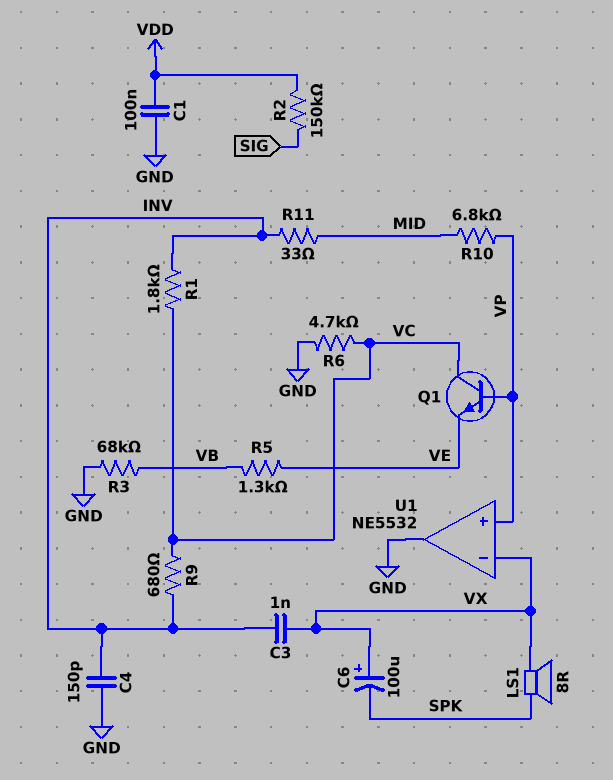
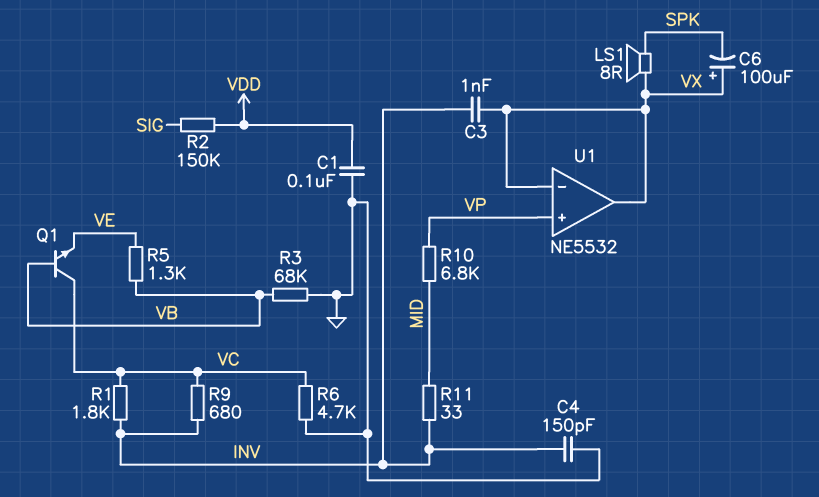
Q1: NPN (B VP, C VC, E VE) -> NPN (B VB, C VC, E VE)
U1 pin out: GND -> VX

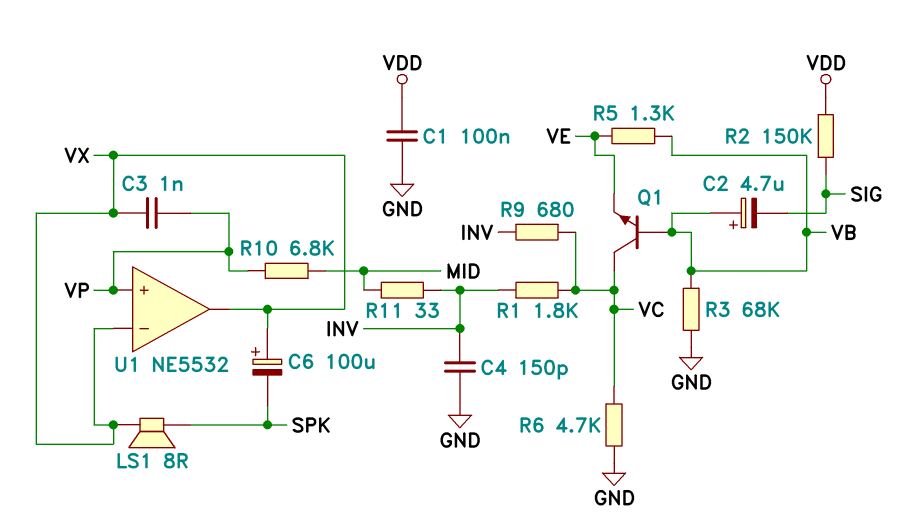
C2: none -> 4.7uF (plus VB, minus SIG)
C3: 1nF (INV, VX) -> 1nF (VP, VX)

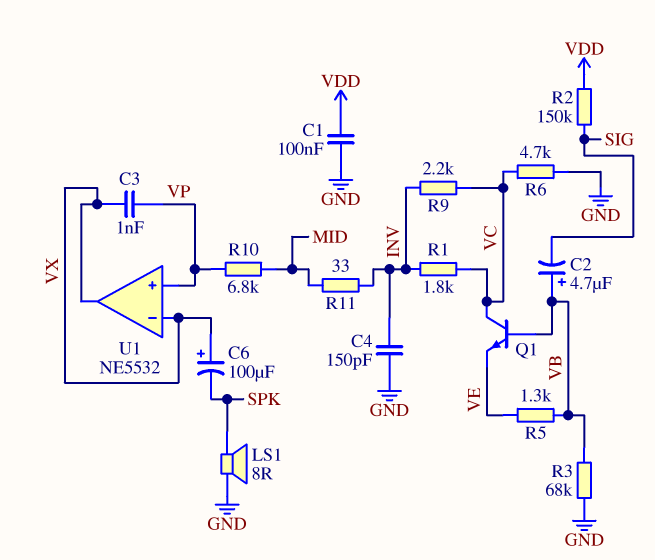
LS1: speaker 8R (SPK, VX) -> speaker 8R (GND, SPK)
R9: 680 (INV, VC) -> 2.2k (INV, VC)

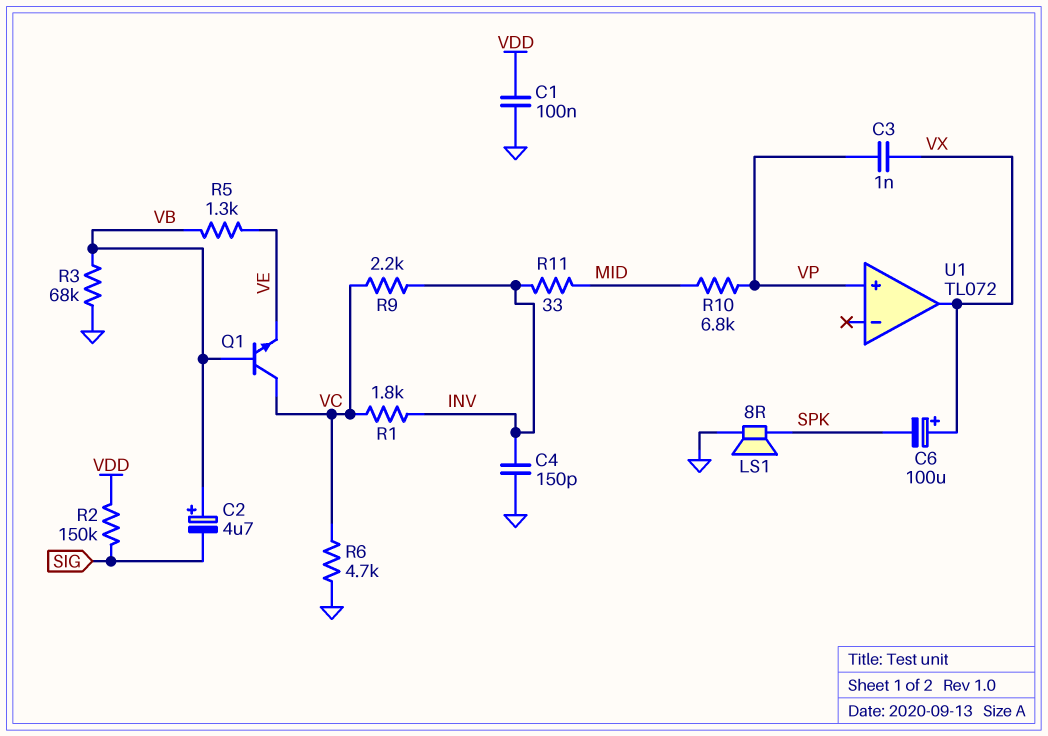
U1: NE5532 -> TL072
U1 pin in-: VX -> none

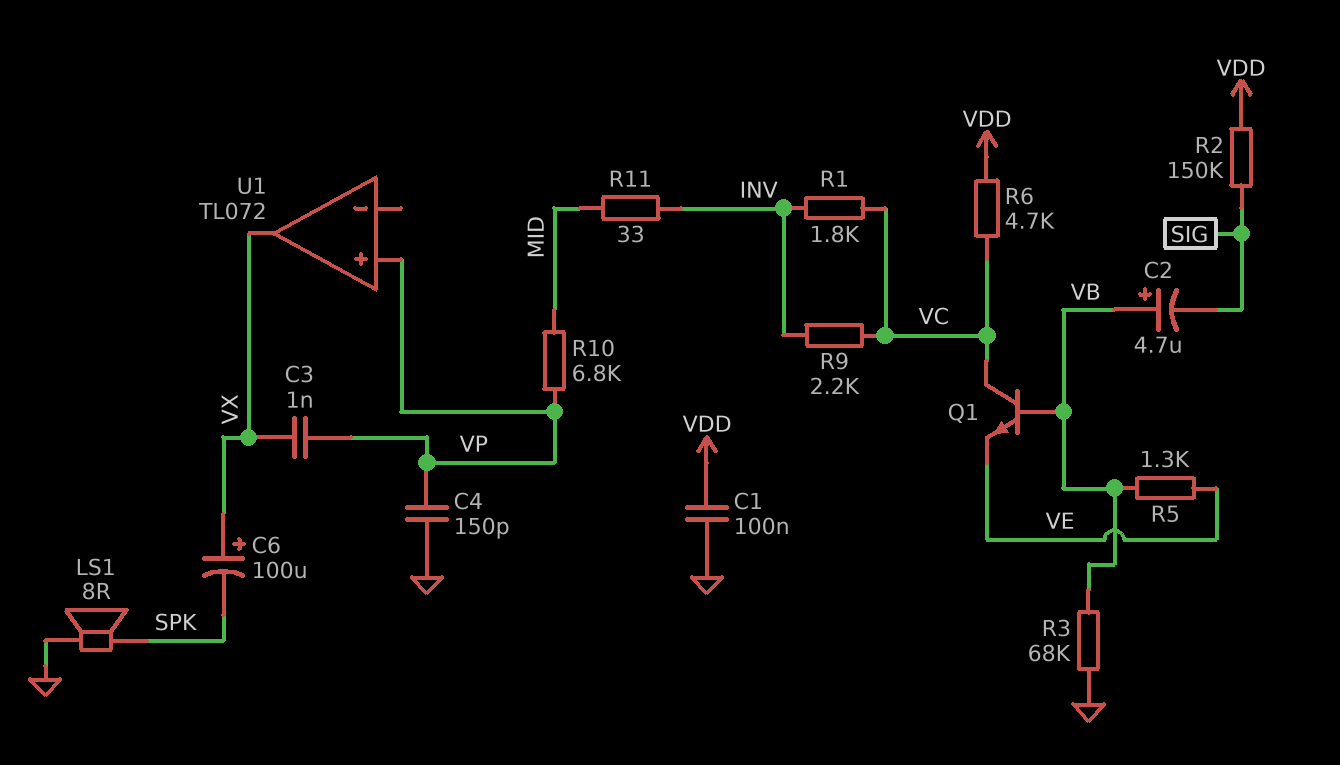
C4: 150pF (GND, INV) -> 150pF (GND, VP)
R6: 4.7k (GND, VC) -> 4.7k (VC, VDD)

